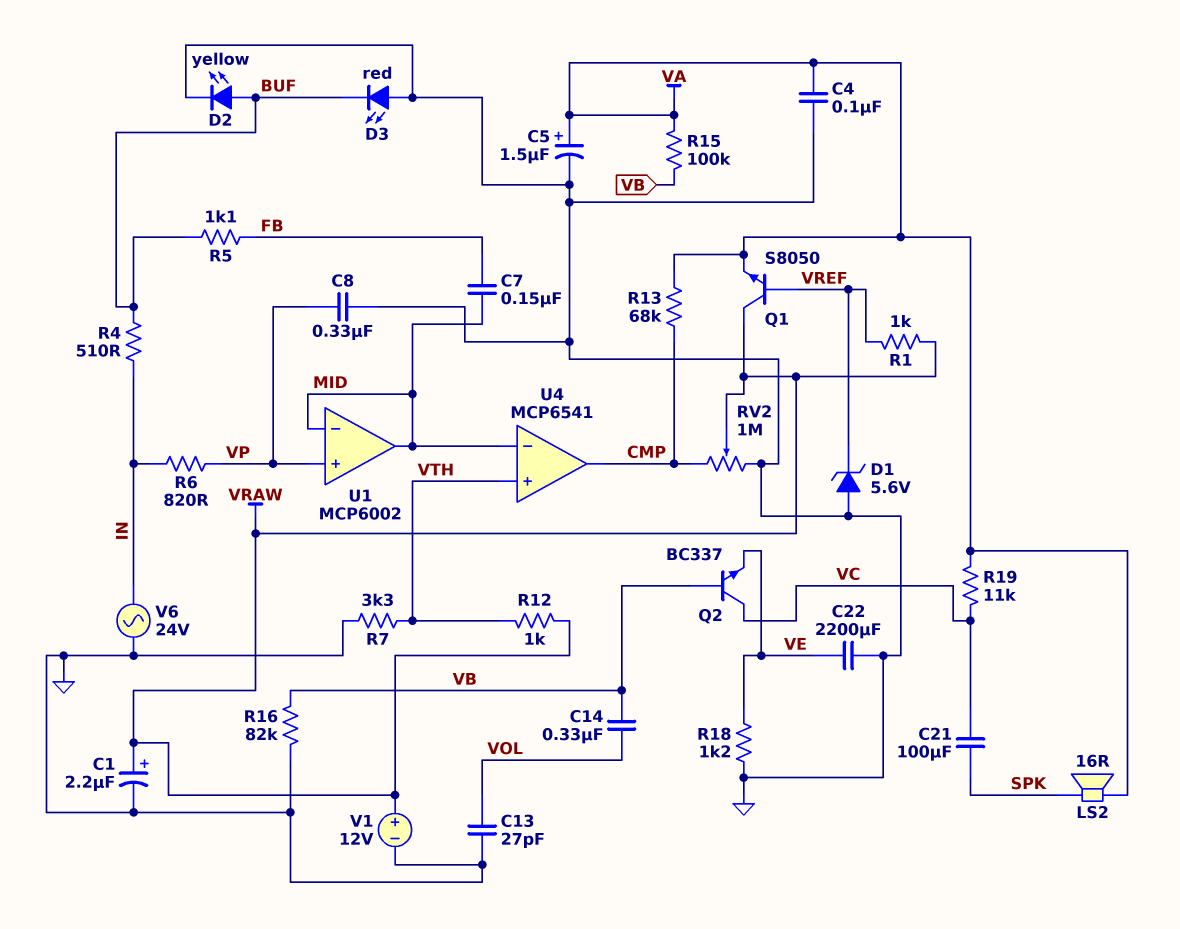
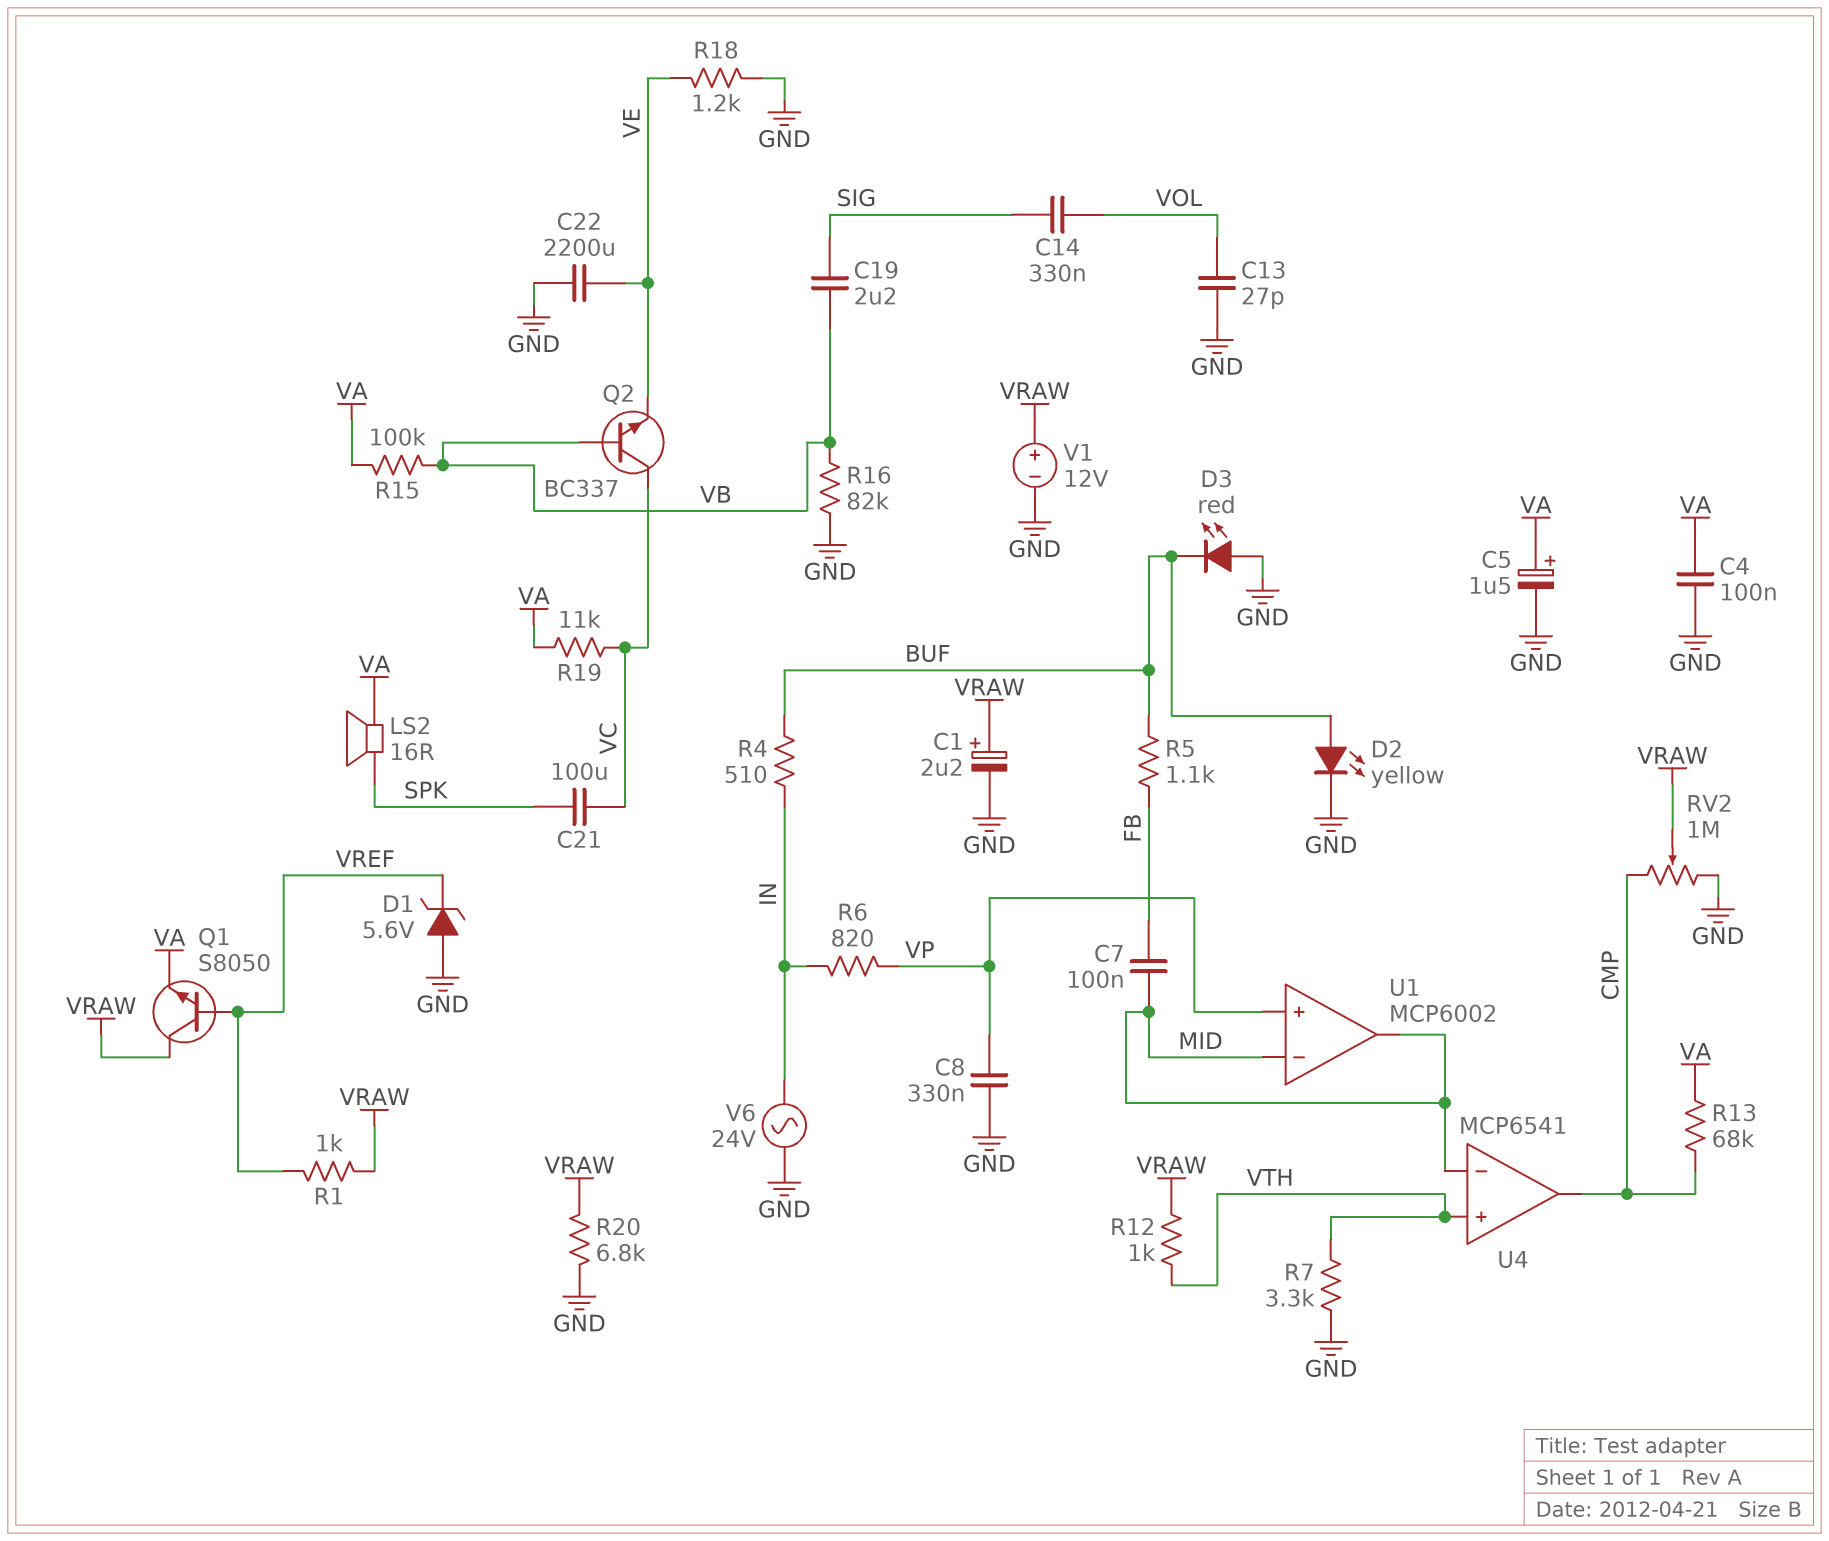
C7: 150nF (FB, MID) -> 100nF (FB, MID)
C14: 330nF (VB, VOL) -> 330nF (SIG, VOL)
C19: none -> 2.2uF (SIG, VB)
R20: none -> 6.8k (GND, VRAW)

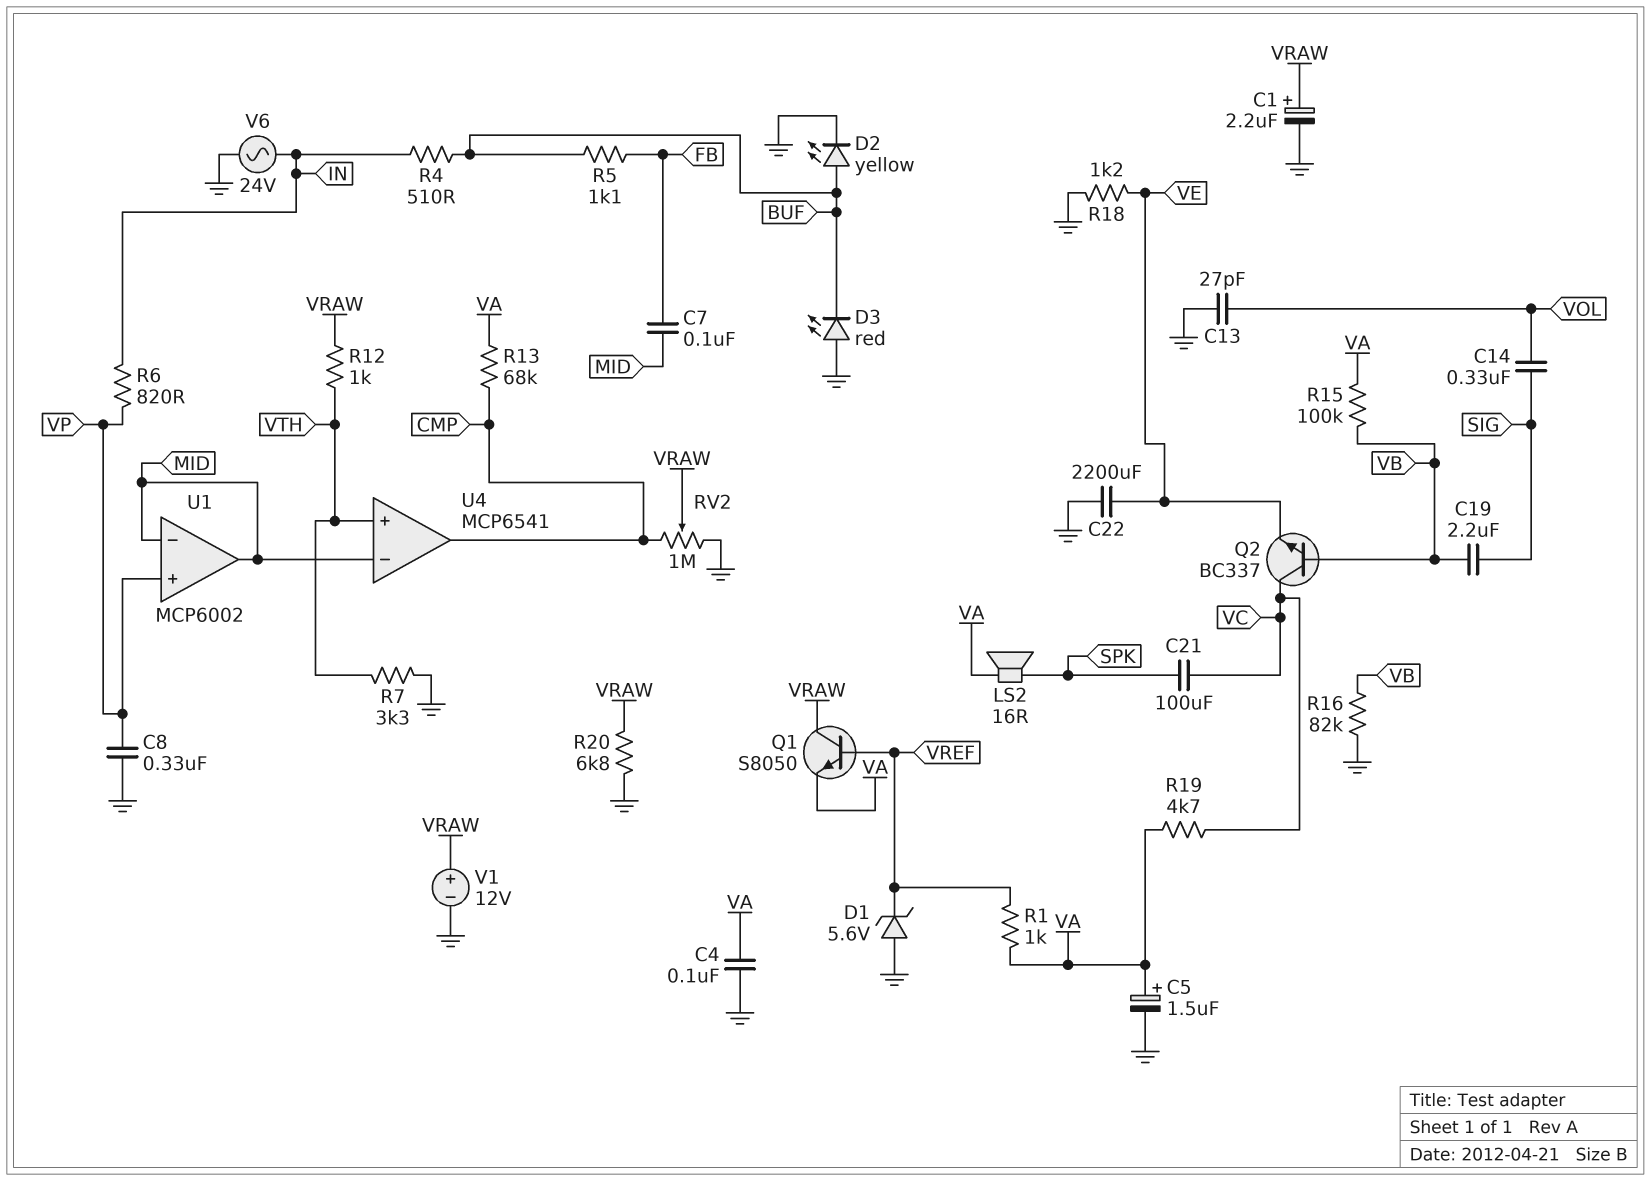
R1: 1k (VRAW, VREF) -> 1k (VA, VREF)
R19: 11k (VA, VC) -> 4.7k (VA, VC)

